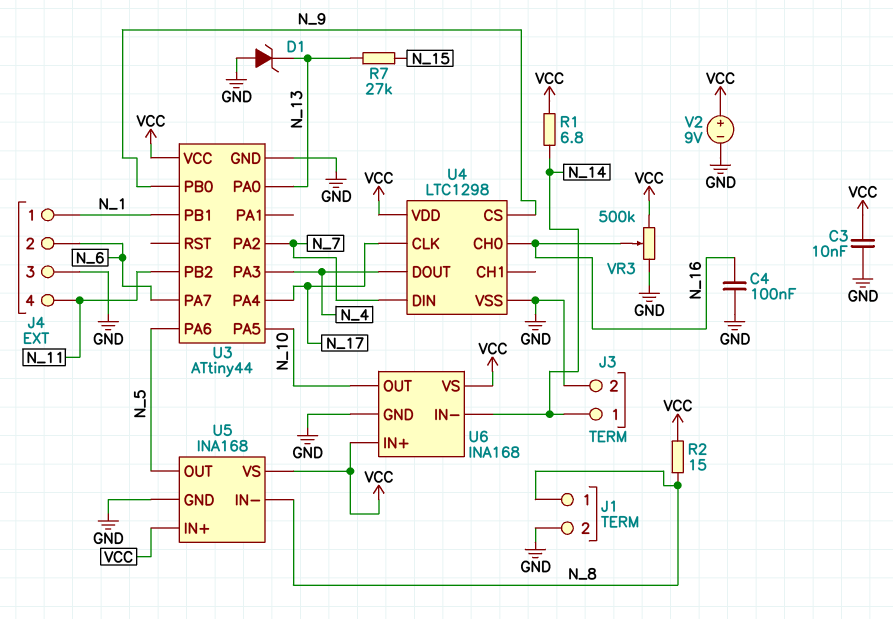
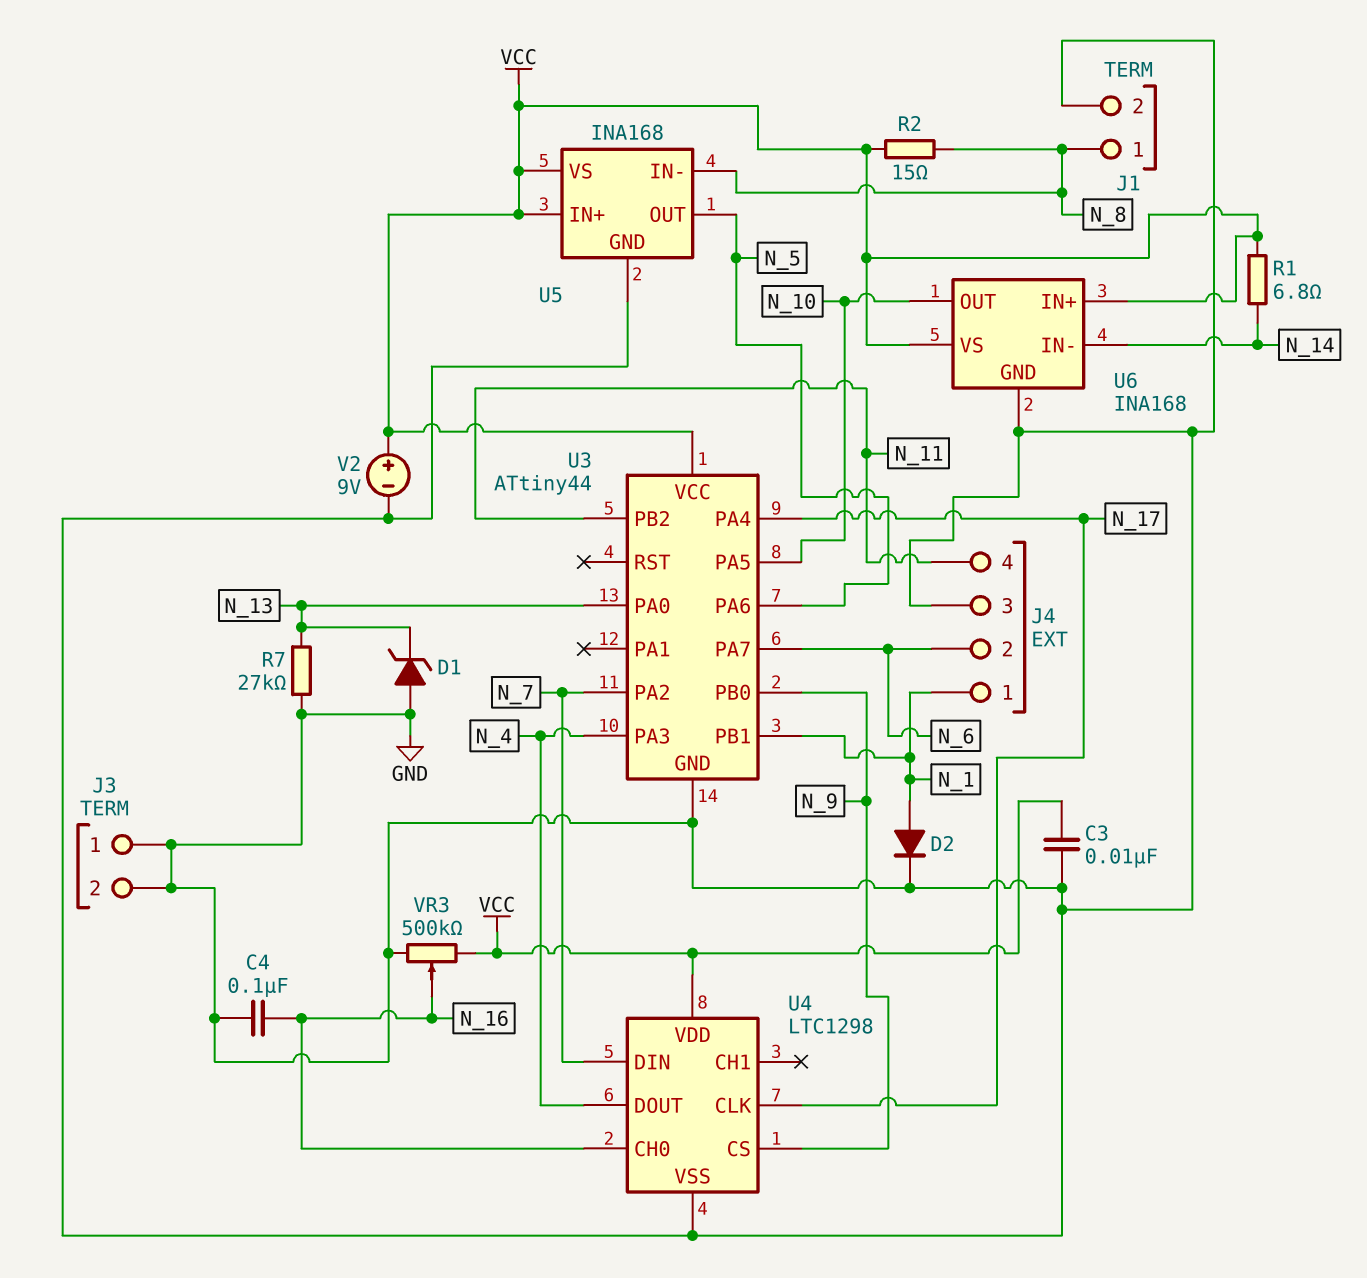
D2: none -> diode (A N_1, K GND)
J3 pin 1: N_14 -> GND
R7: 27k (N_13, N_15) -> 27k (GND, N_13)

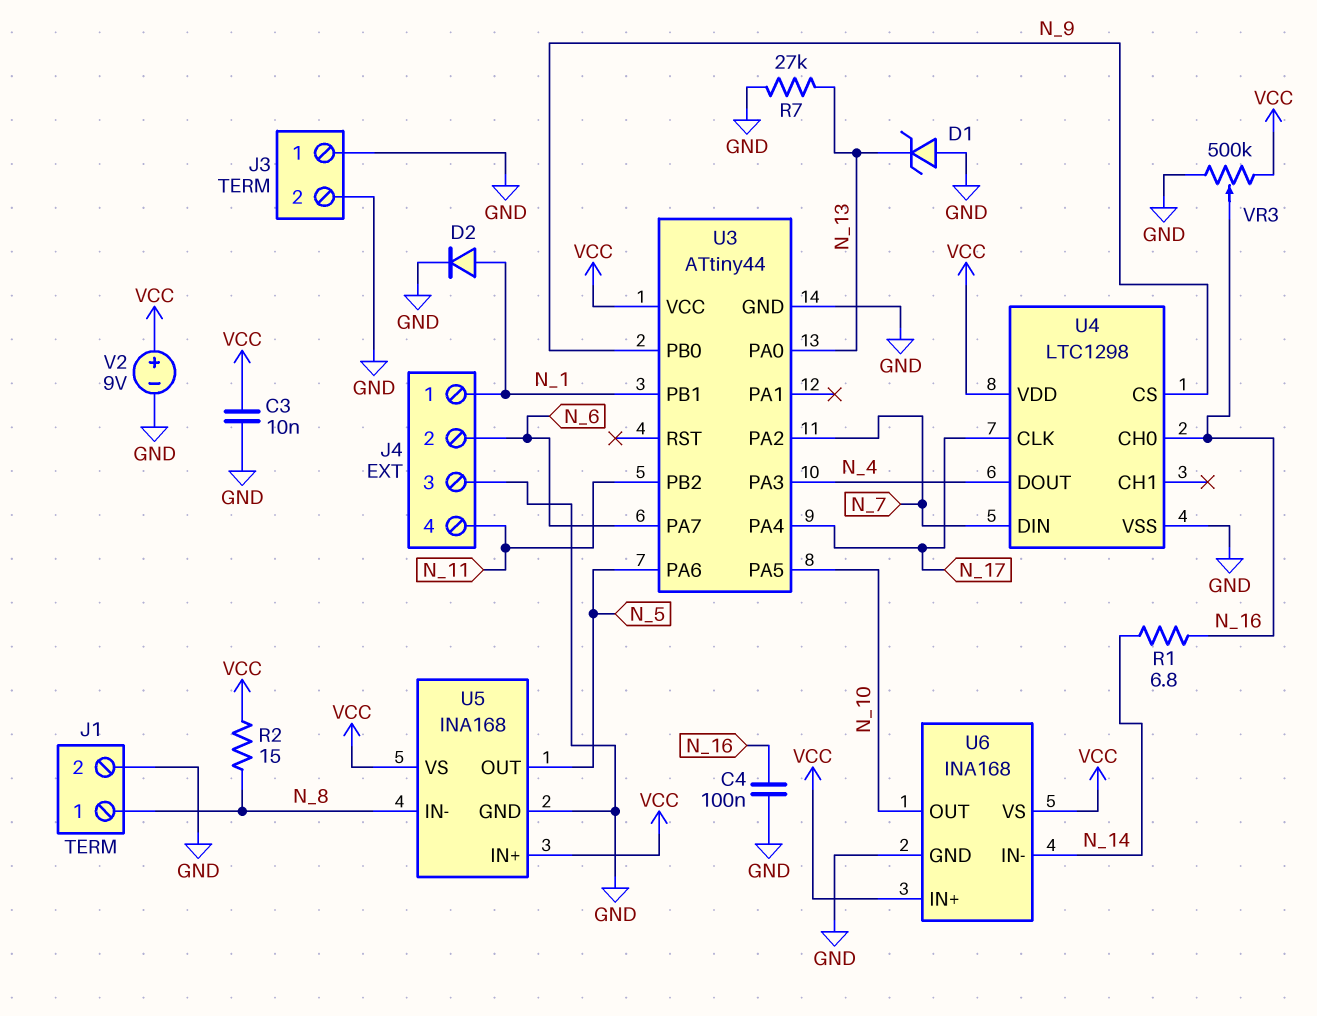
R1: 6.8 (N_14, VCC) -> 6.8 (N_14, N_16)

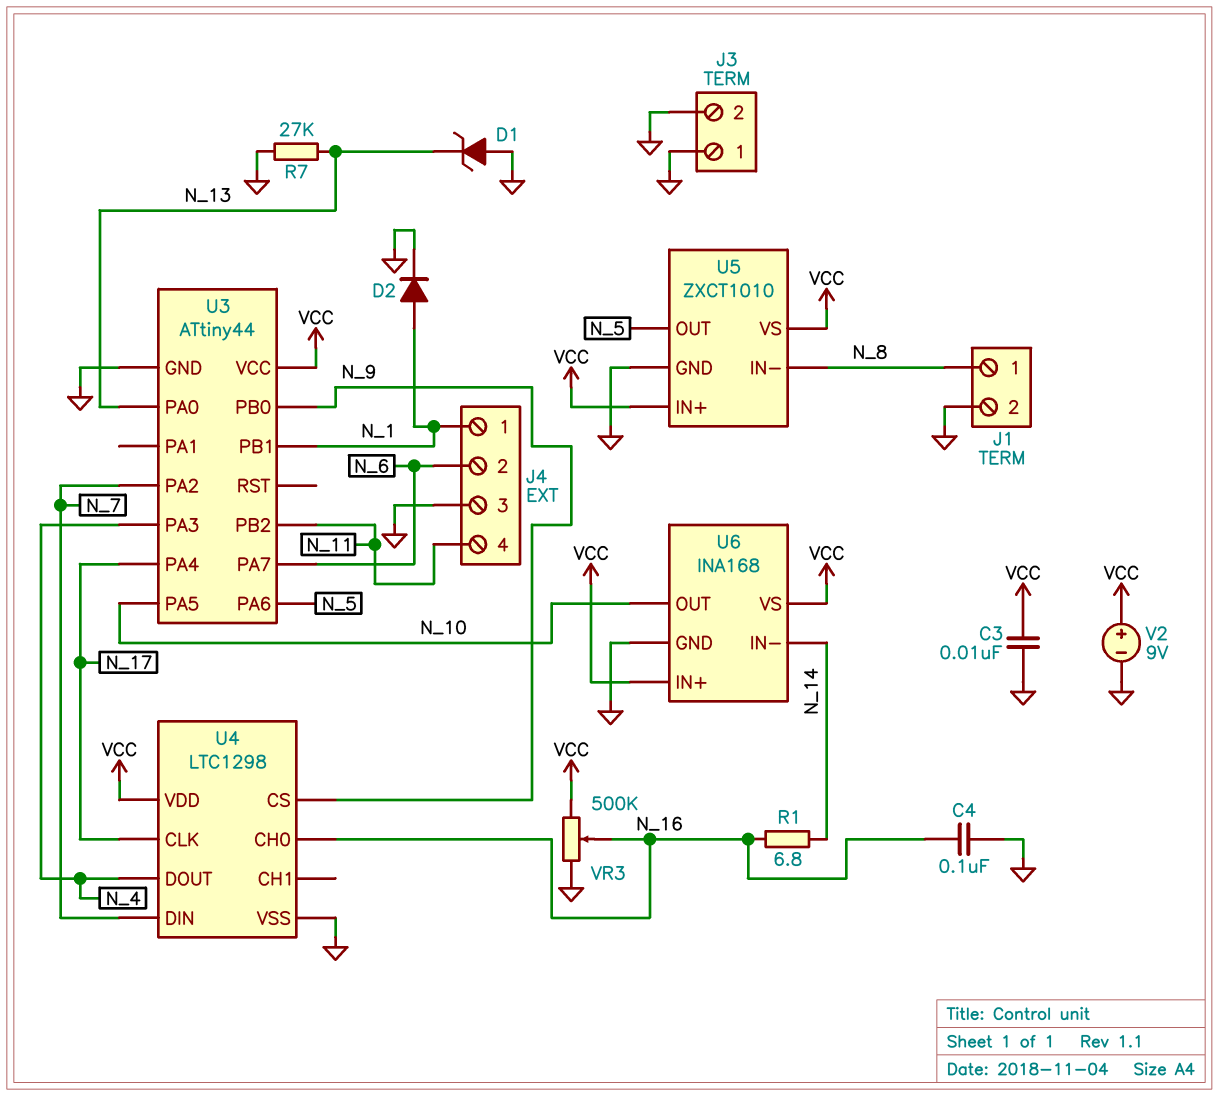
R2: 15 (N_8, VCC) -> none
U5: INA168 -> ZXCT1010

